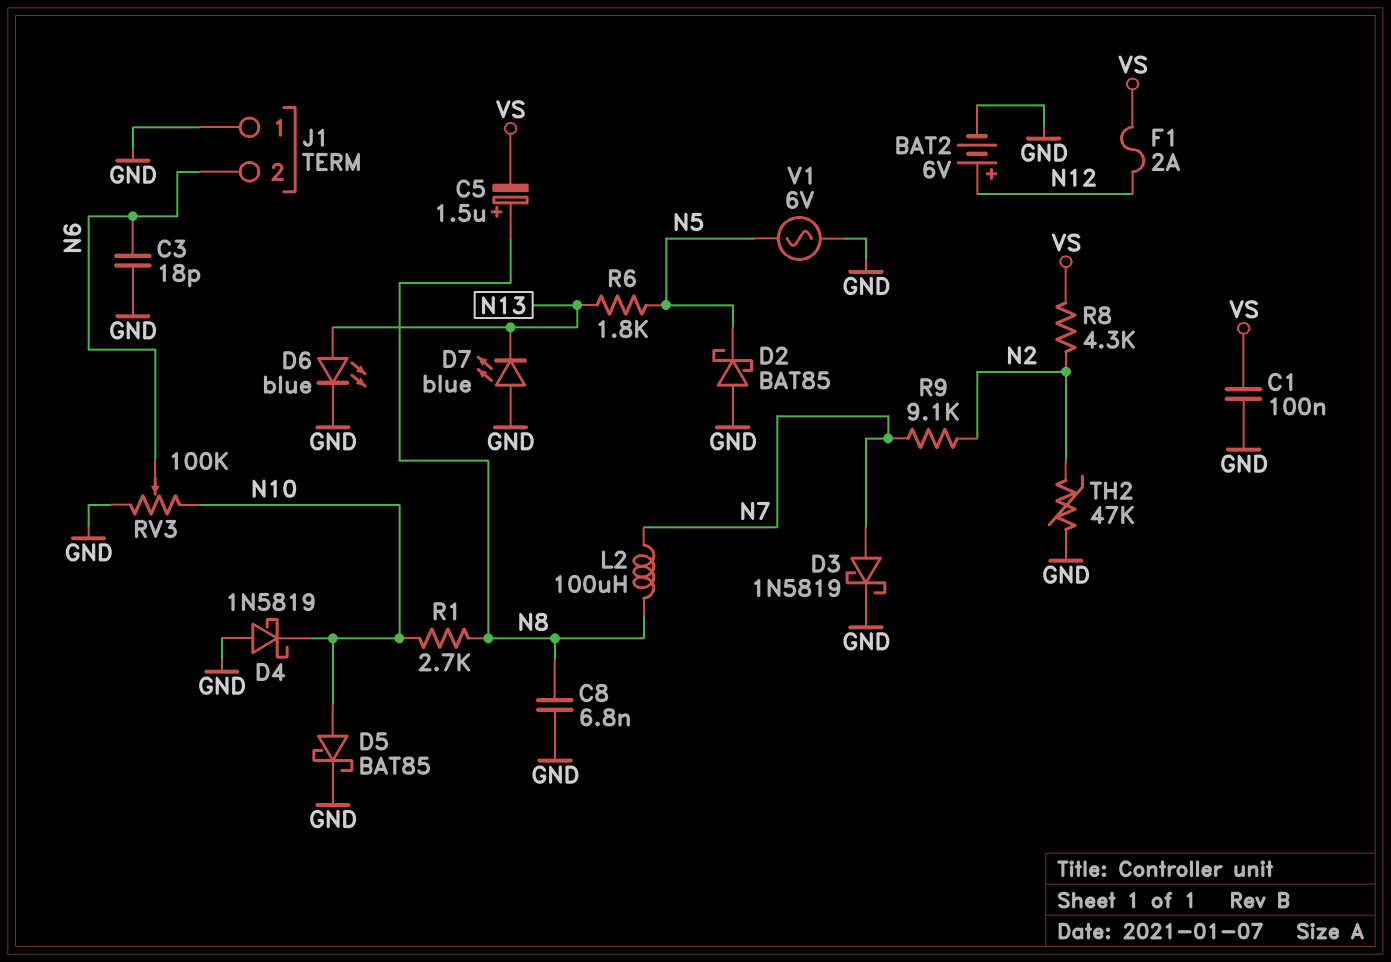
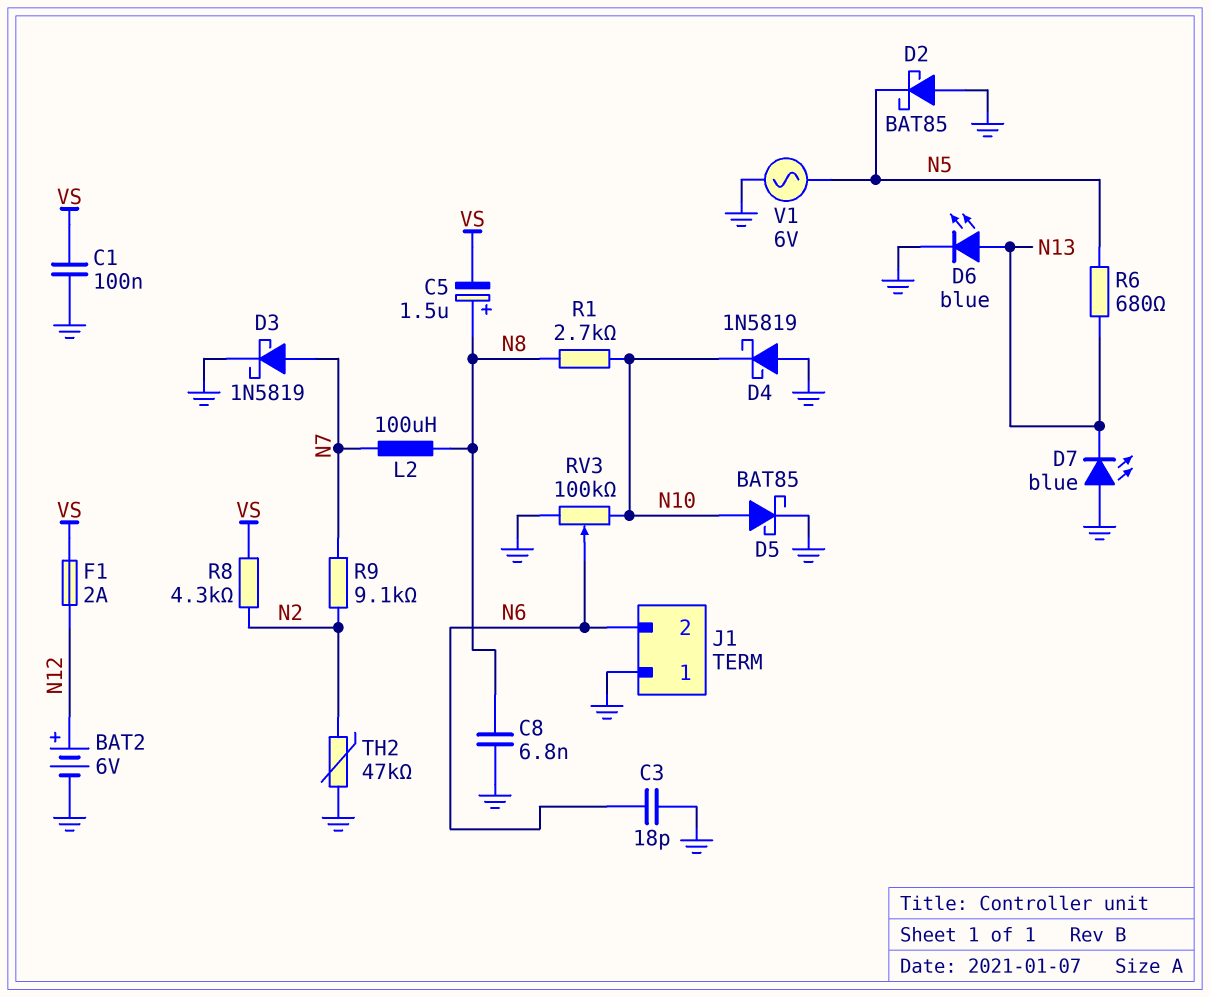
R6: 1.8k (N5, N13) -> 680 (N5, N13)

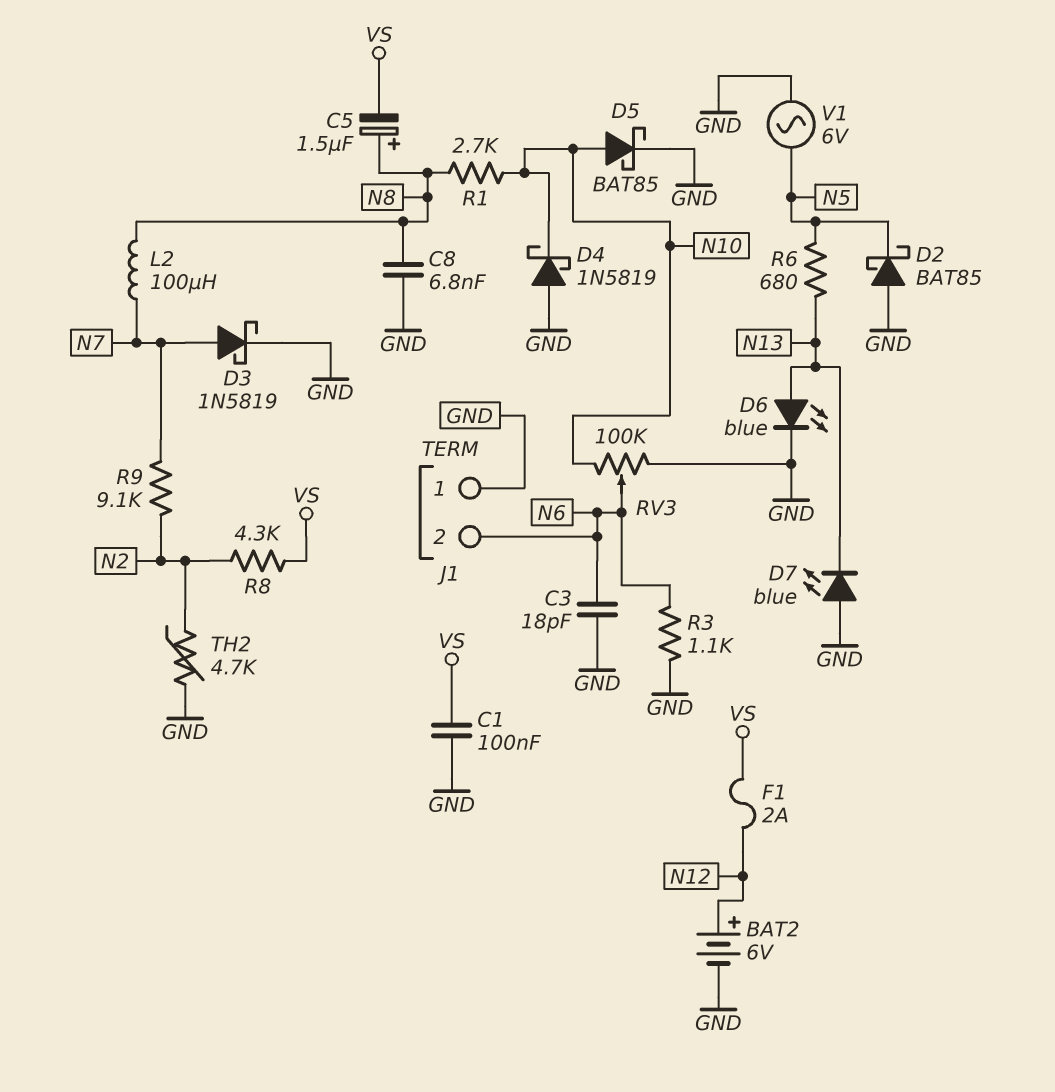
R3: none -> 1.1k (GND, N6)
TH2: 47k (GND, N2) -> 4.7k (GND, N2)

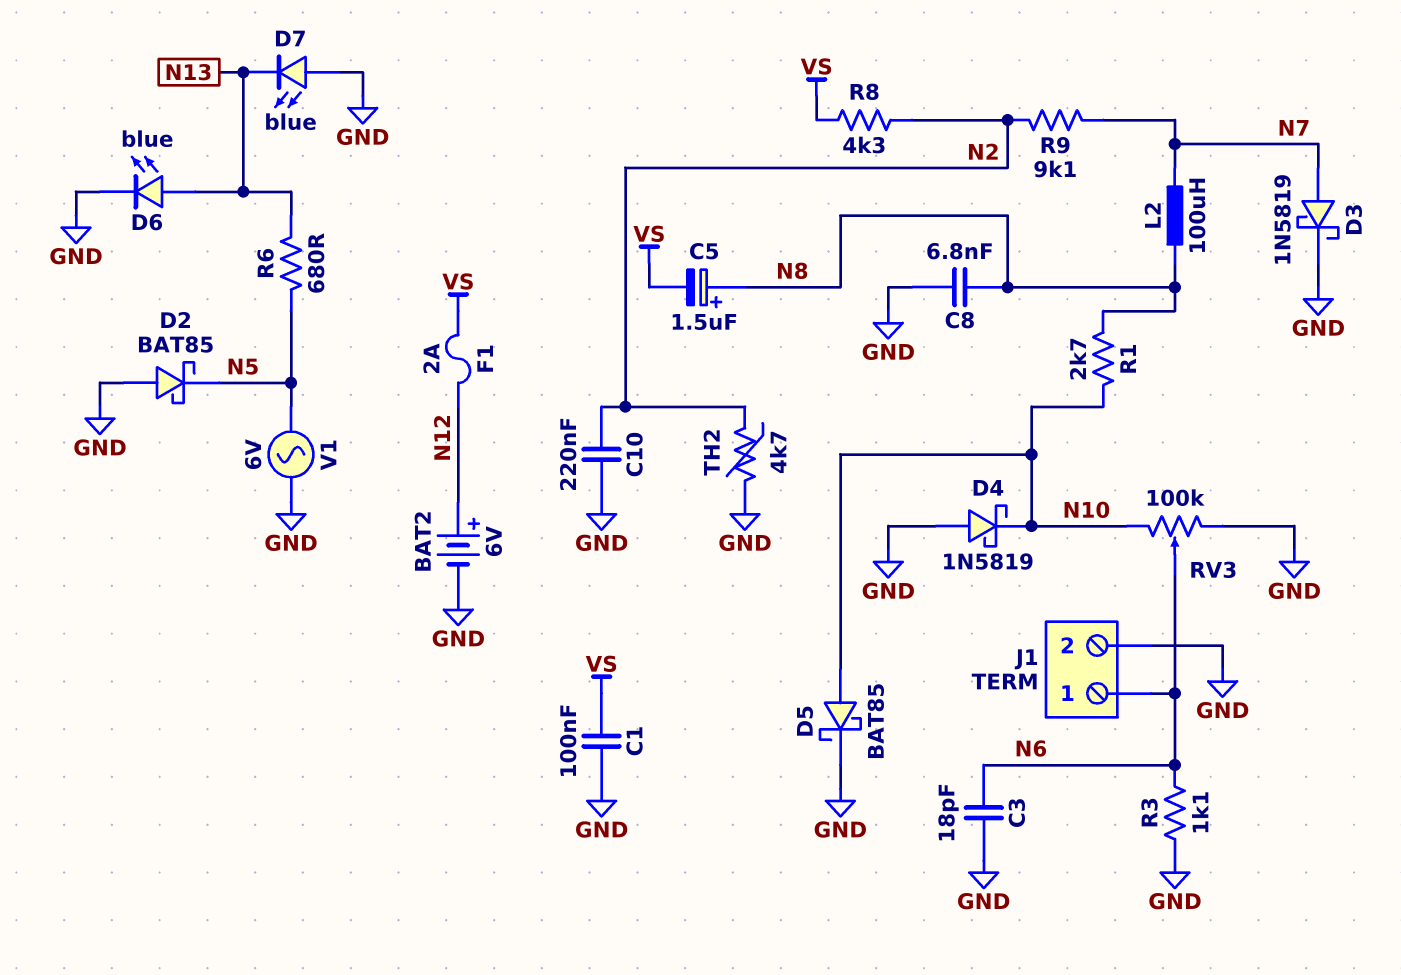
C10: none -> 220nF (GND, N2)
J1 pin 1: GND -> N6
J1 pin 2: N6 -> GND

